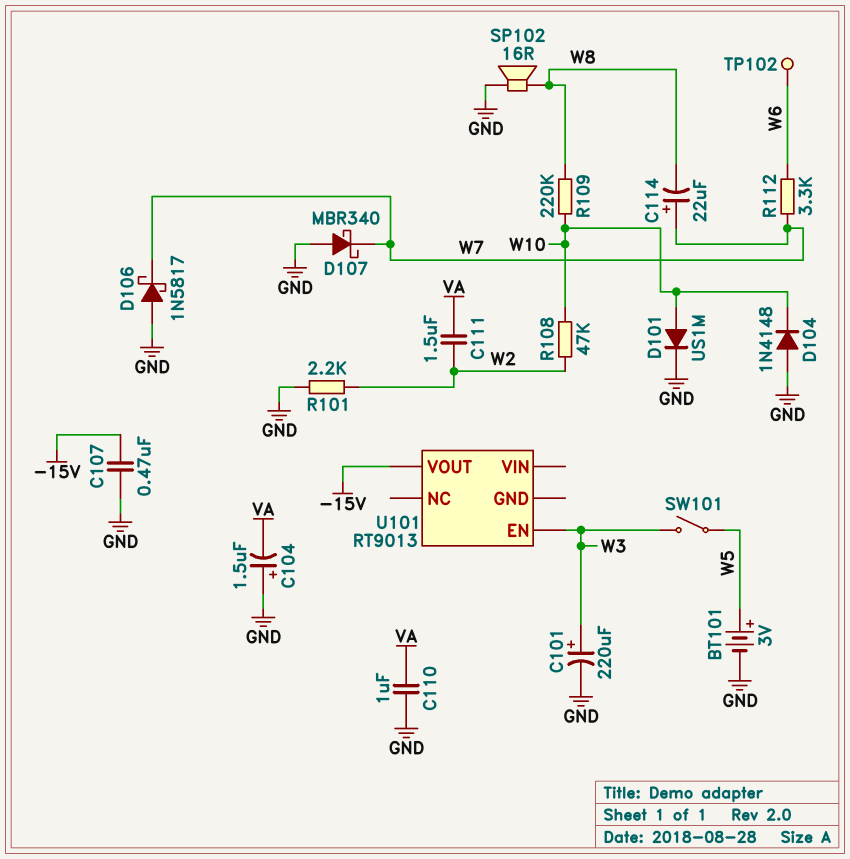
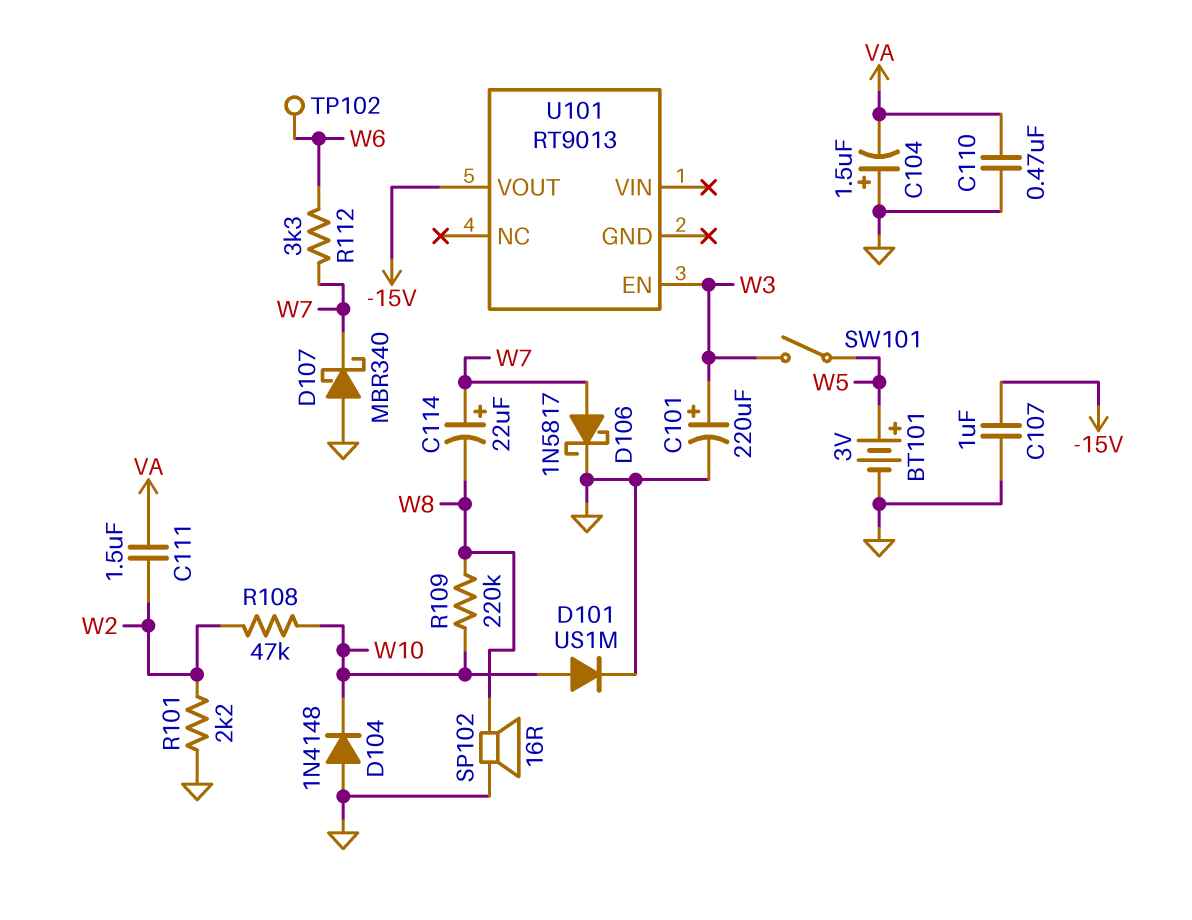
C107: 470nF (-15V, GND) -> 1uF (-15V, GND)
C110: 1uF (GND, VA) -> 470nF (GND, VA)
D106: schottky 1N5817 (A GND, K W7) -> schottky 1N5817 (A W7, K GND)

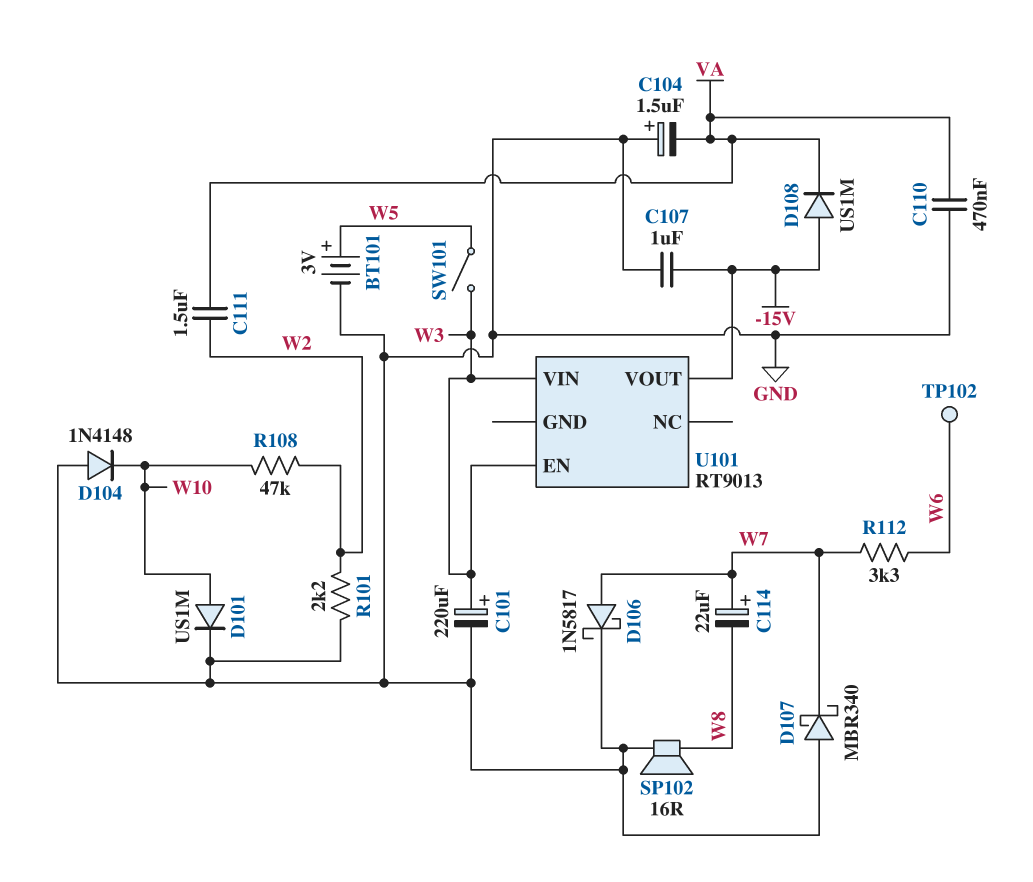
D108: none -> diode US1M (A -15V, K VA)
R109: 220k (W8, W10) -> none
U101 pin VIN: none -> W3

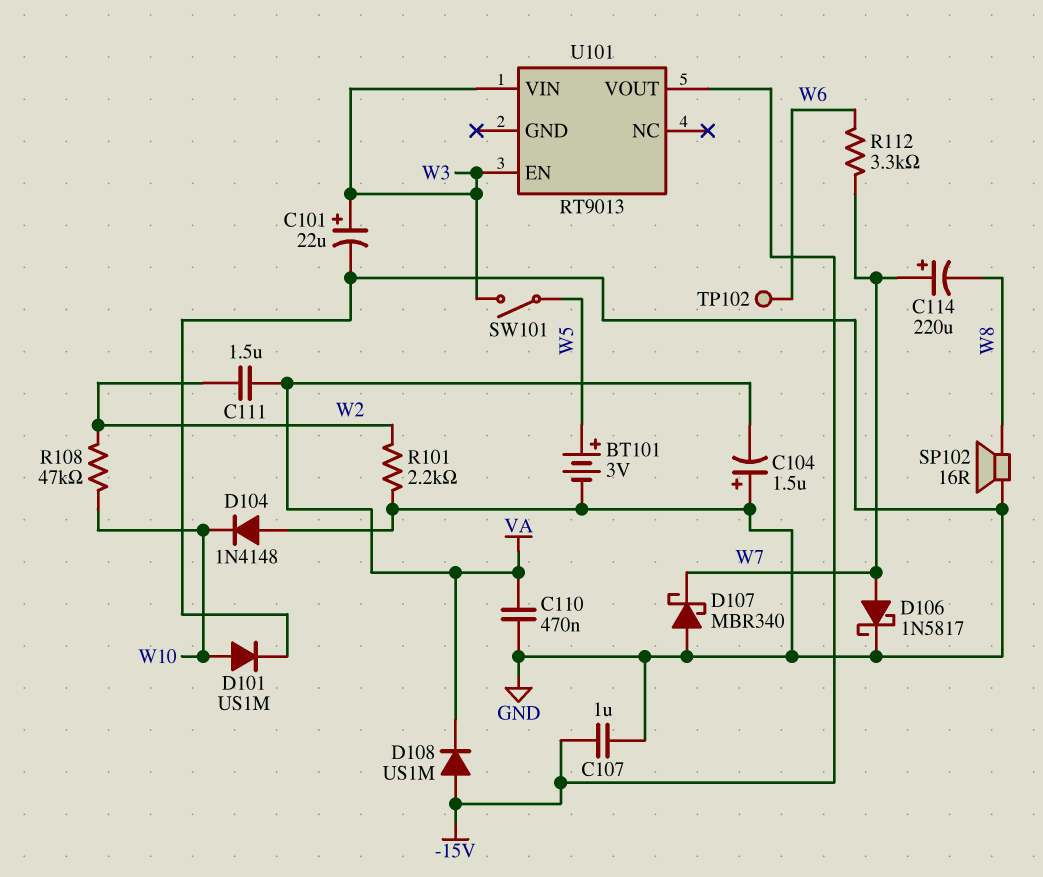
C101: 220uF (plus W3, minus GND) -> 22uF (plus W3, minus GND)
C114: 22uF (plus W7, minus W8) -> 220uF (plus W7, minus W8)

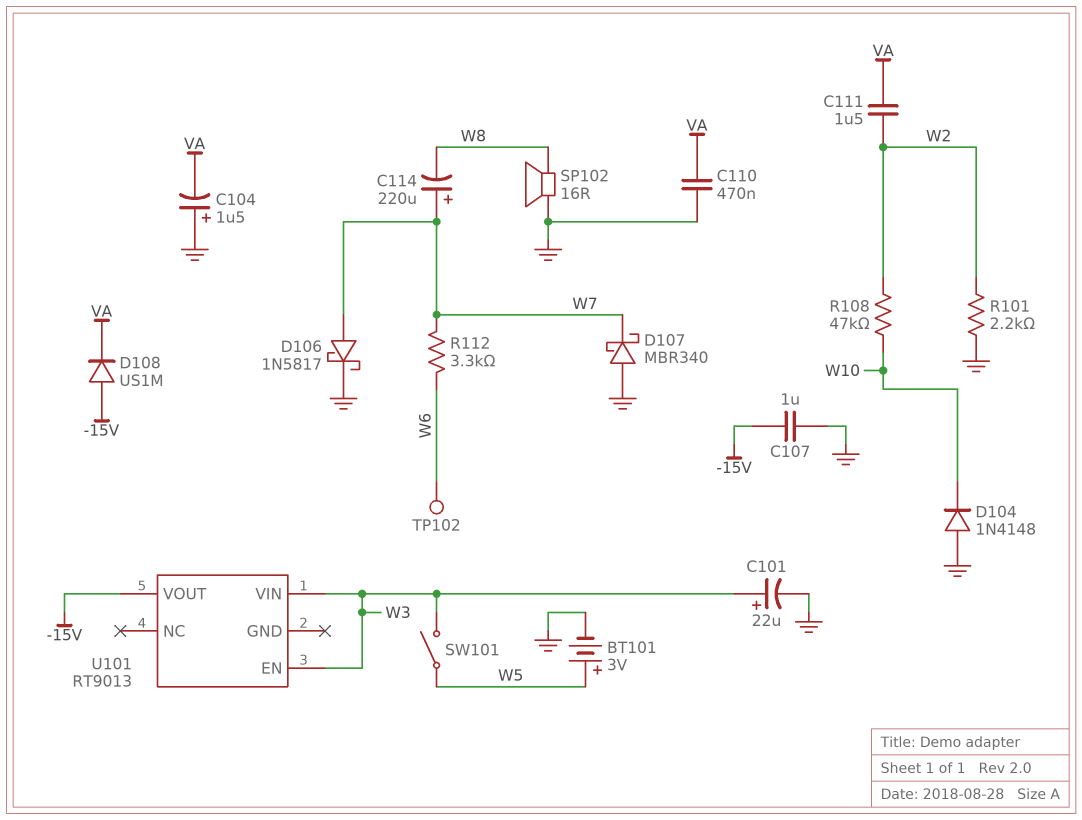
D101: diode US1M (A W10, K GND) -> none

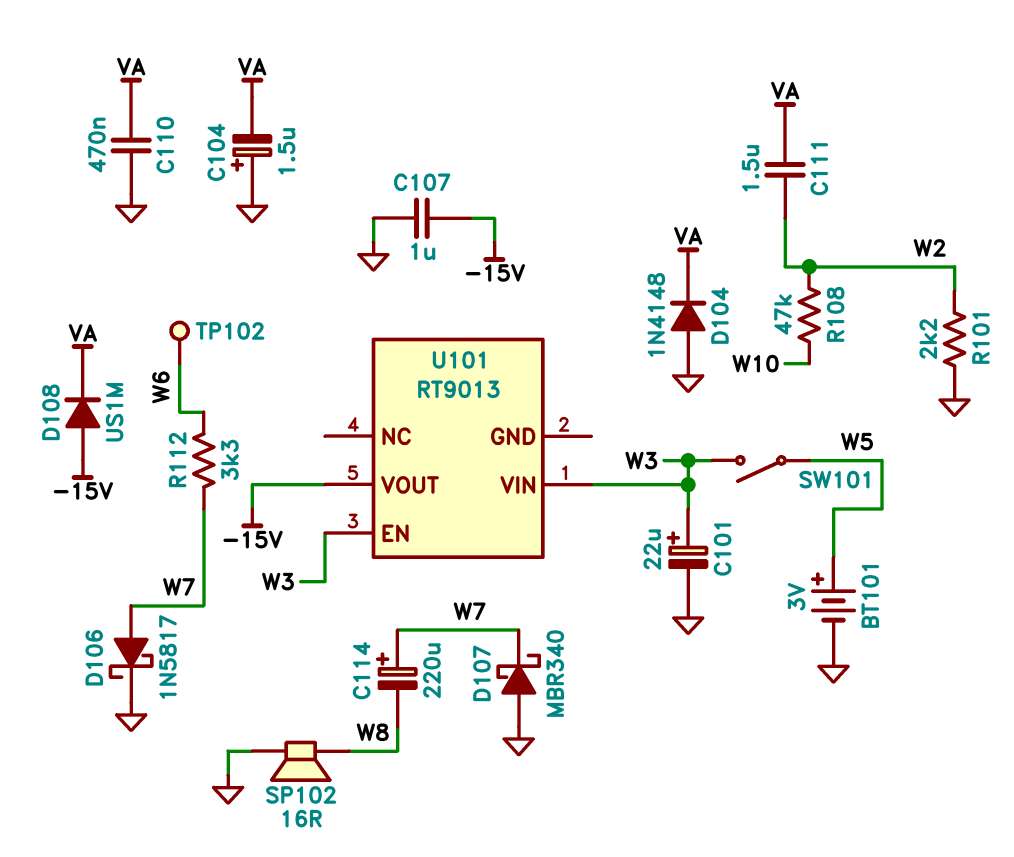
D104: diode 1N4148 (A GND, K W10) -> diode 1N4148 (A GND, K VA)

